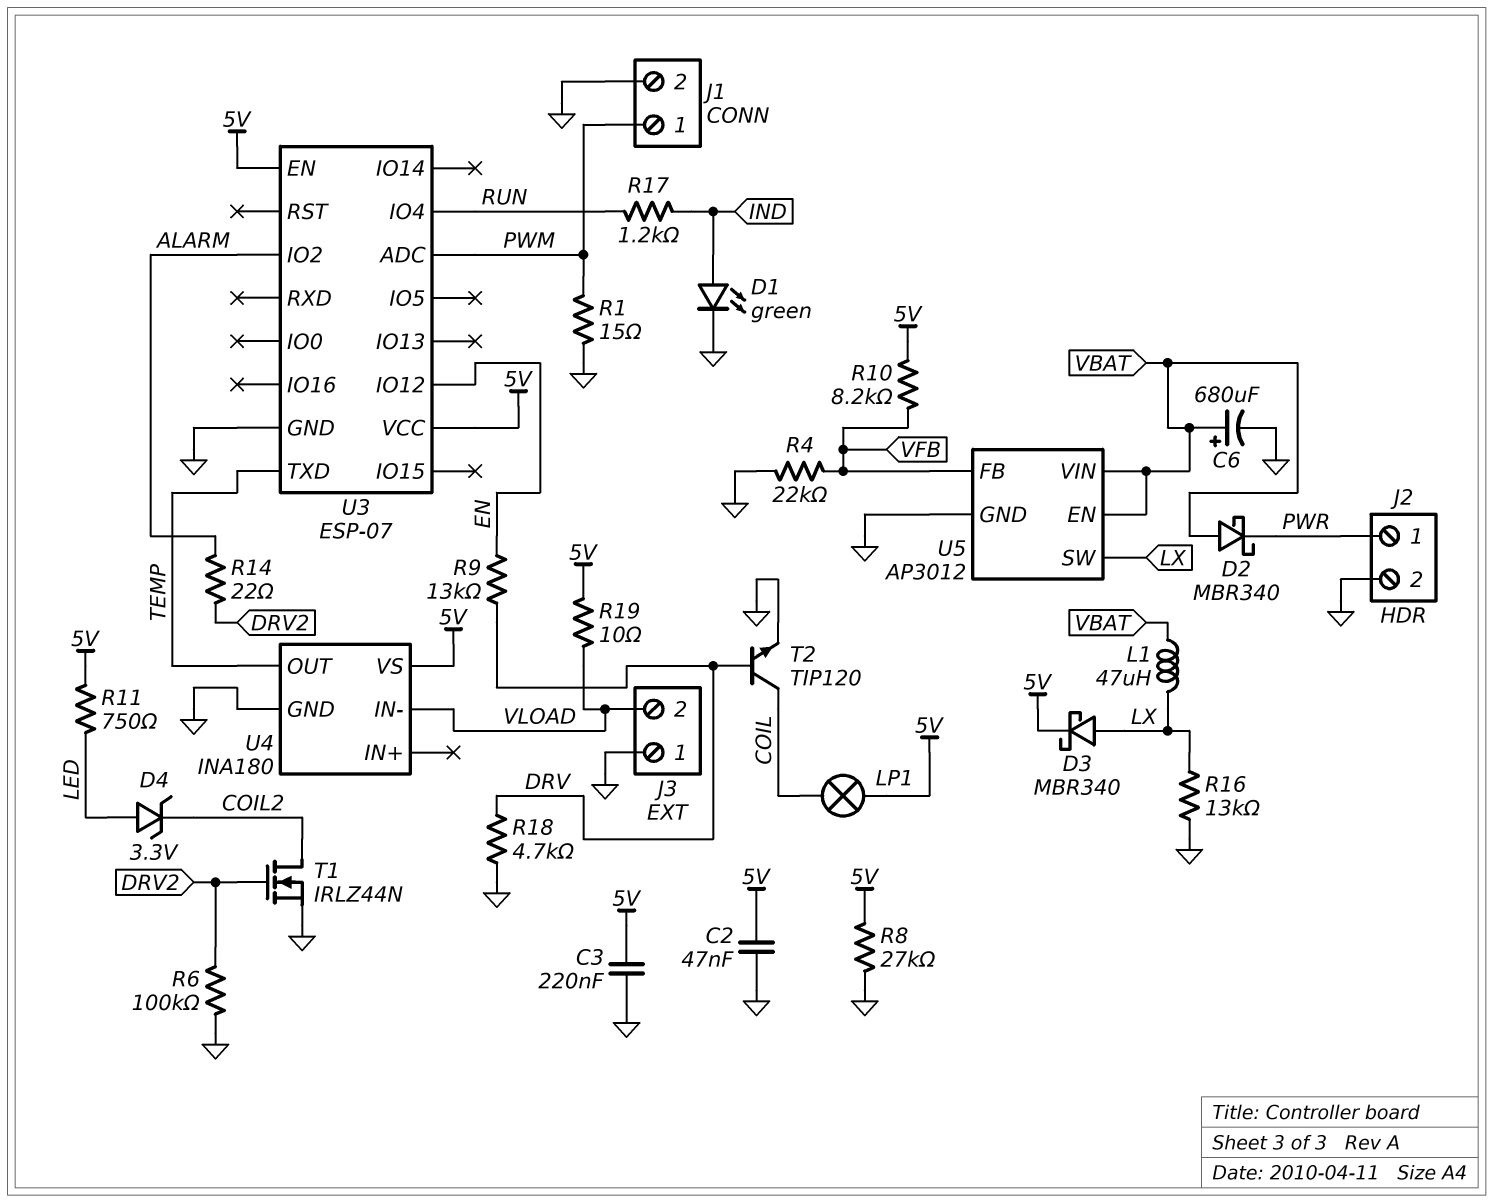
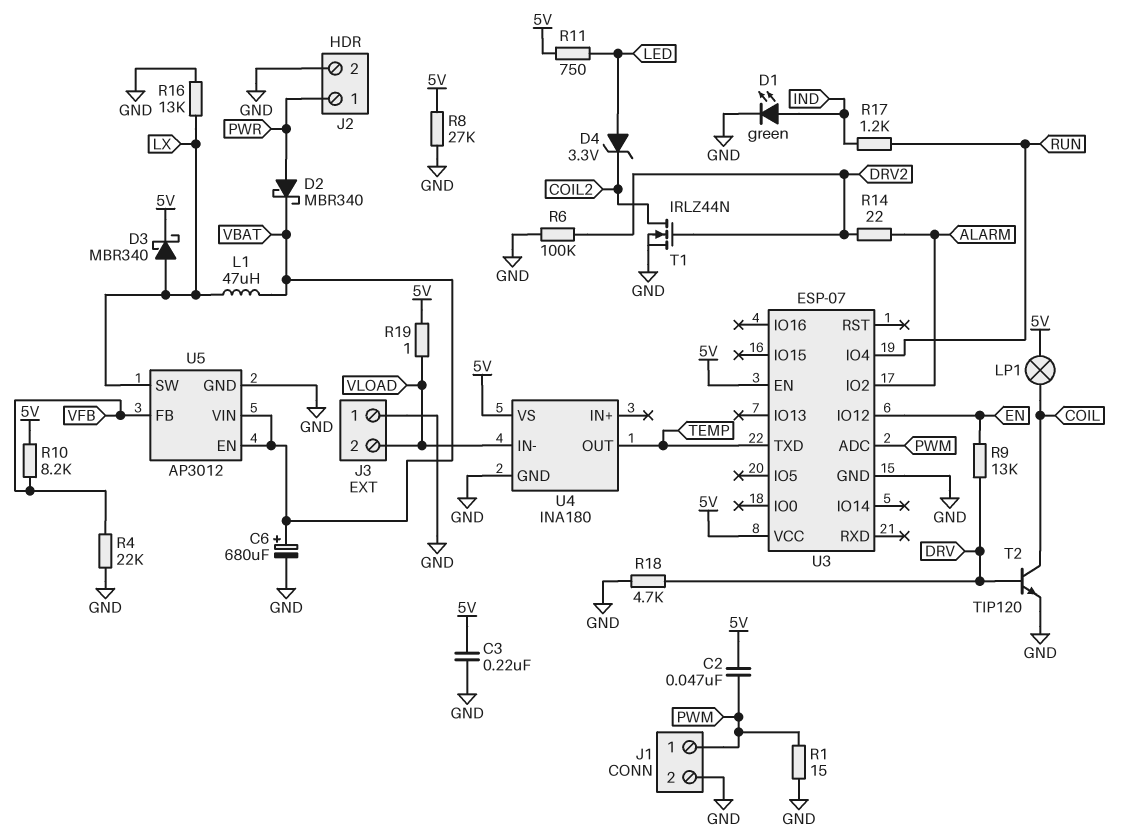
C2: 47nF (5V, GND) -> 47nF (5V, PWM)
D2: schottky MBR340 (A VBAT, K PWR) -> schottky MBR340 (A PWR, K VBAT)
R19: 10 (5V, VLOAD) -> 1 (5V, VLOAD)

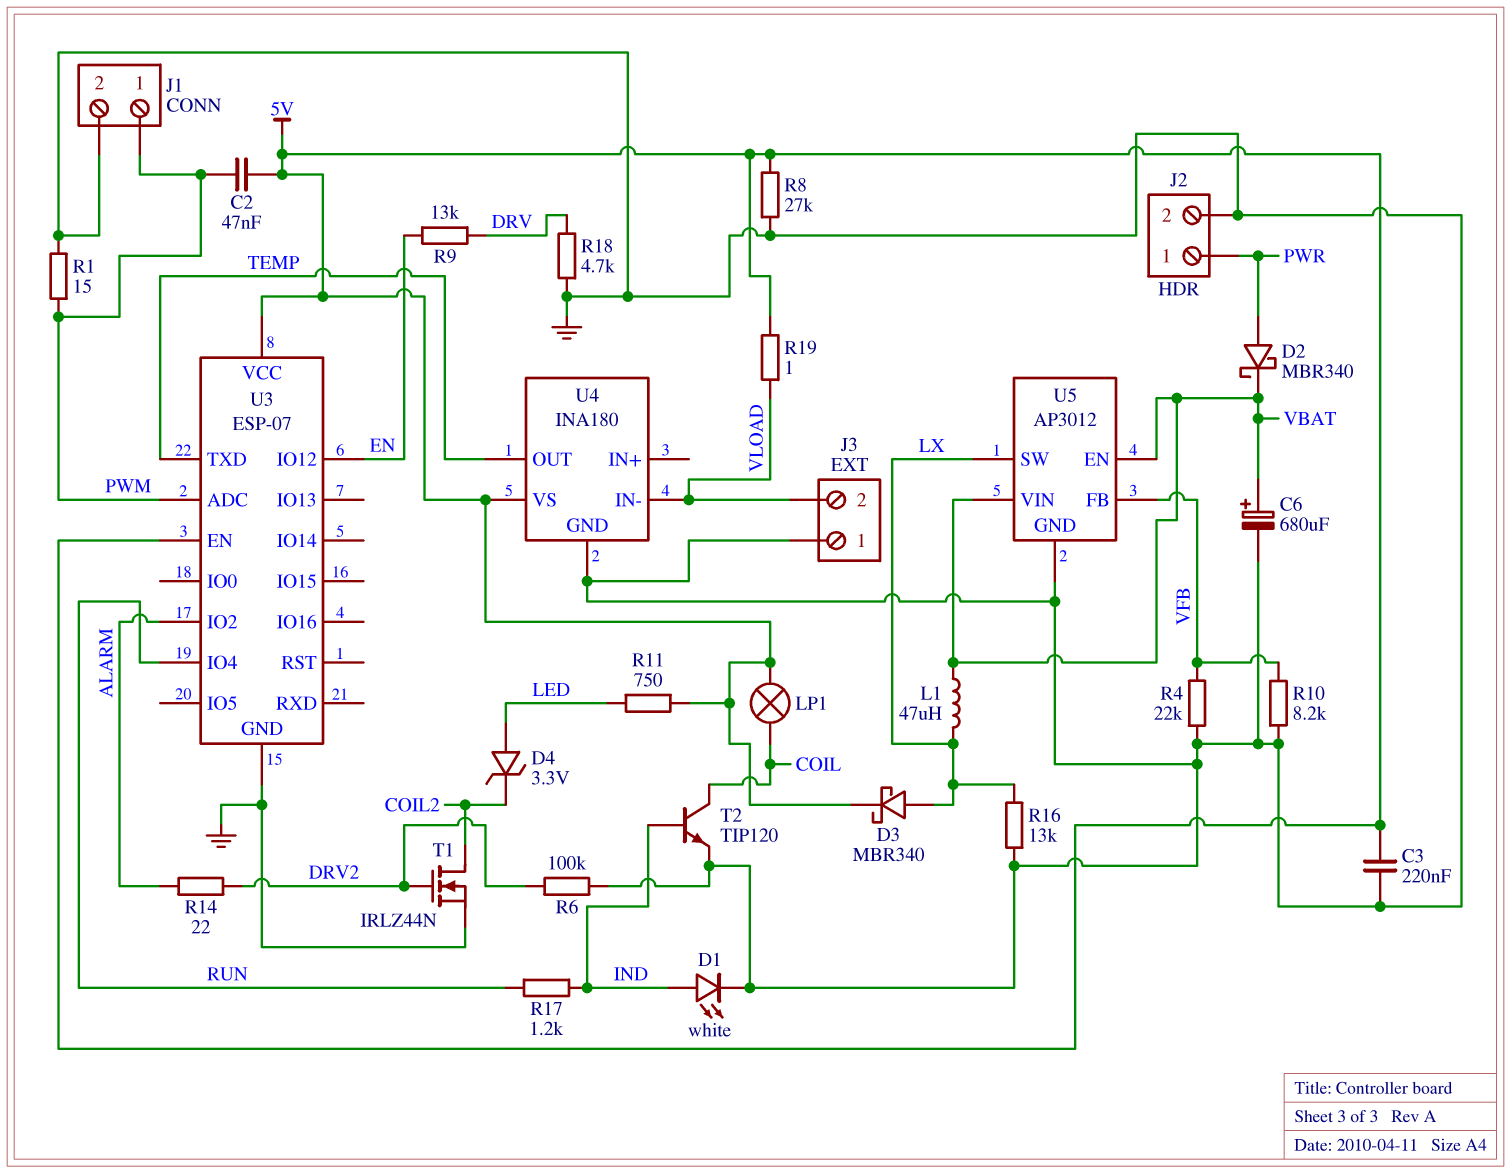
D1: LED green (A IND, K GND) -> LED white (A IND, K GND)
R10: 8.2k (5V, VFB) -> 8.2k (GND, VFB)
T2: NPN TIP120 (B DRV, C COIL, E GND) -> NPN TIP120 (B IND, C COIL, E GND)

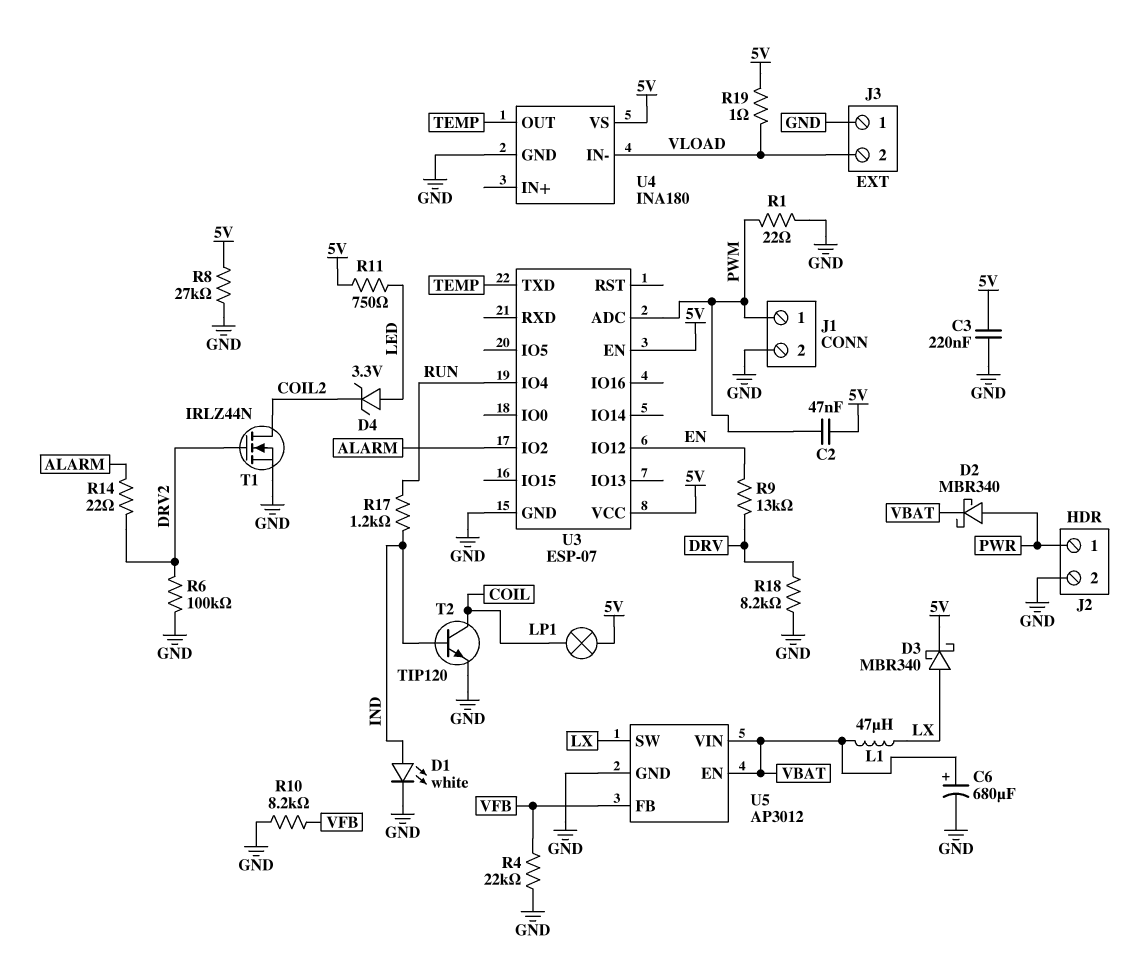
R1: 15 (GND, PWM) -> 22 (GND, PWM)
R16: 13k (GND, LX) -> none
R18: 4.7k (DRV, GND) -> 8.2k (DRV, GND)

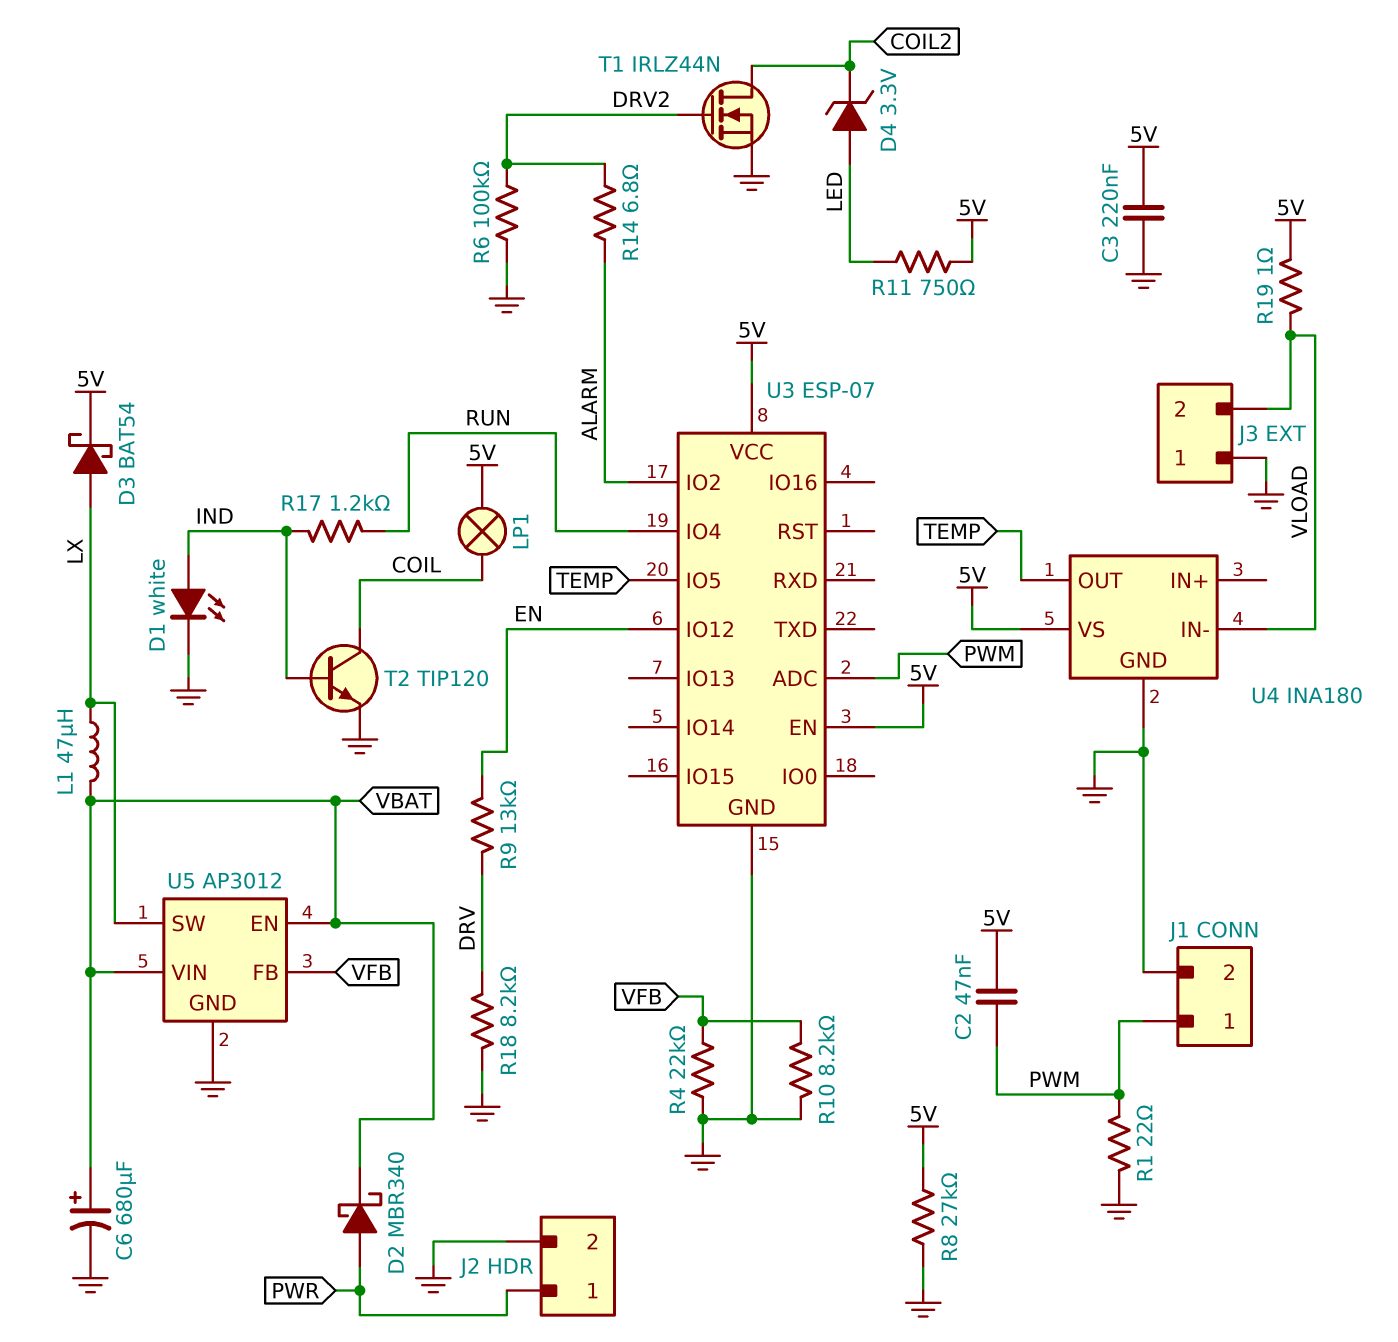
D3: schottky MBR340 (A LX, K 5V) -> schottky BAT54 (A LX, K 5V)
R14: 22 (ALARM, DRV2) -> 6.8 (ALARM, DRV2)
U3 pin IO5: none -> TEMP
U3 pin TXD: TEMP -> none

